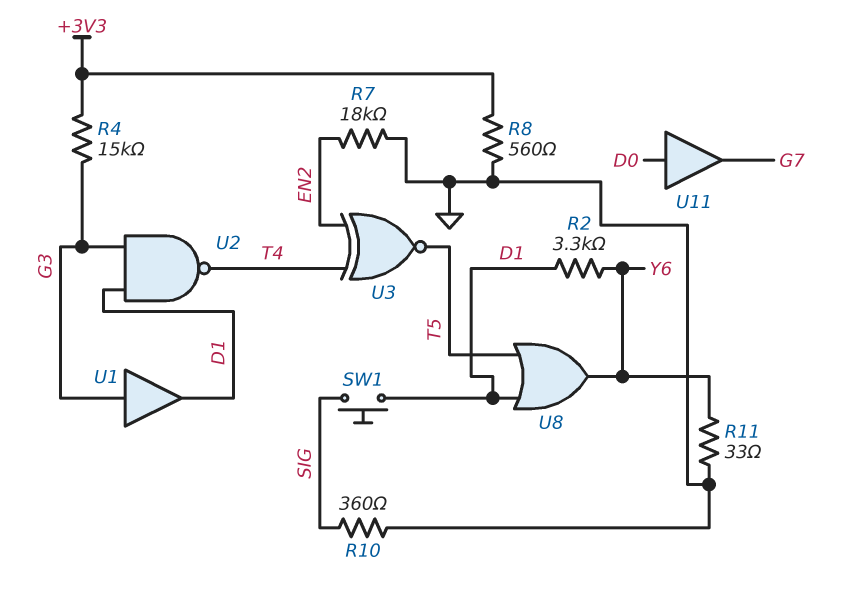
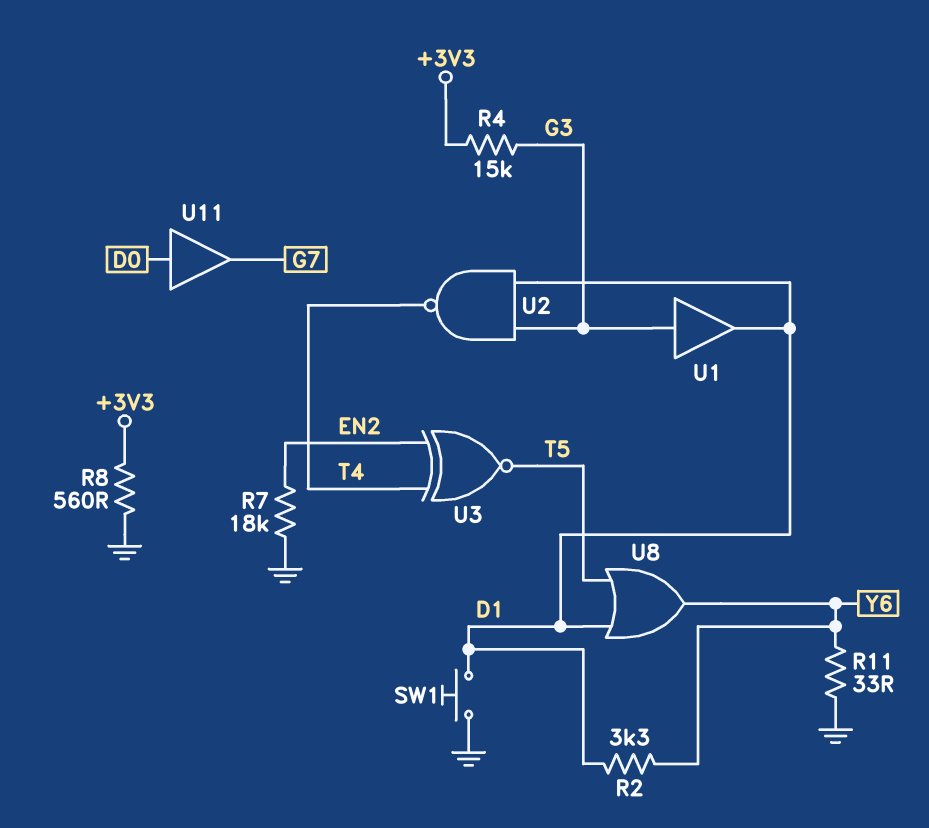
R10: 360 (GND, SIG) -> none
SW1: button (D1, SIG) -> button (D1, GND)

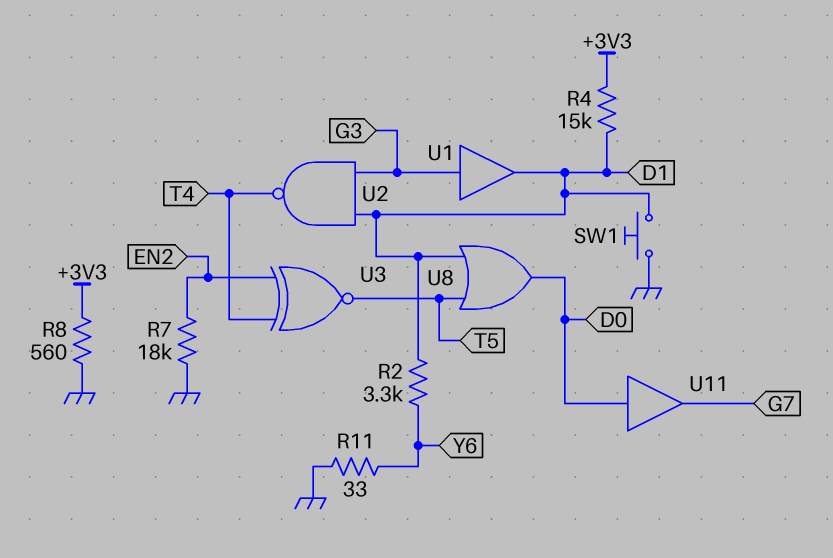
R4: 15k (+3V3, G3) -> 15k (+3V3, D1)
U8: OR (in D1, in T5, out Y6) -> OR (in D1, in T5, out D0)

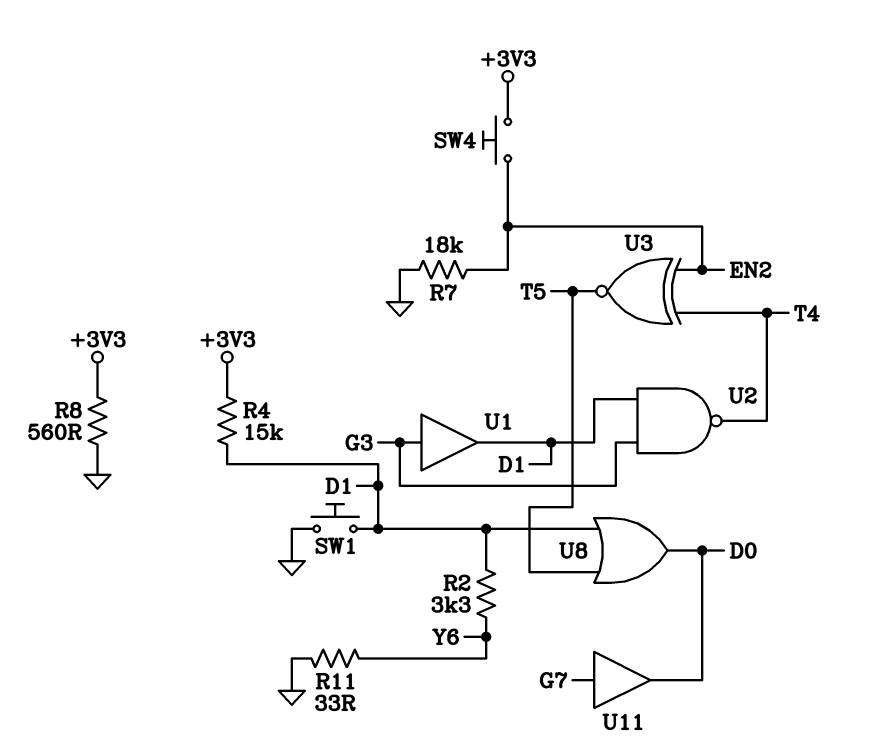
SW4: none -> button (+3V3, EN2)
U11: buffer (in D0, out G7) -> buffer (in G7, out D0)

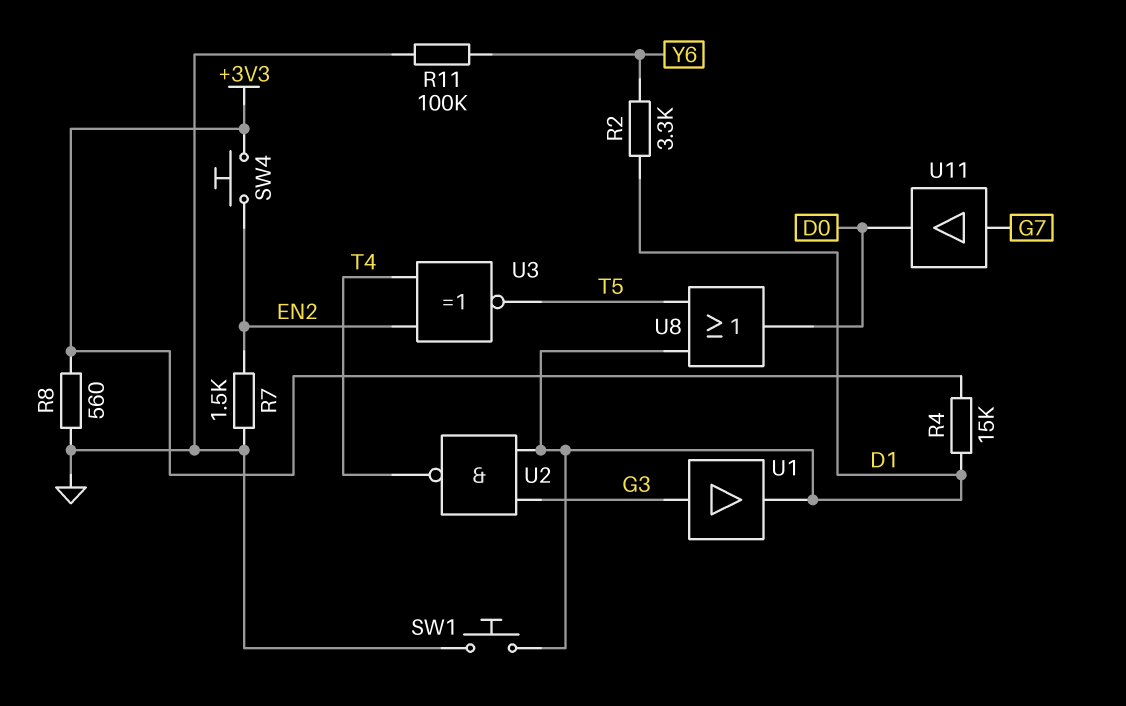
R7: 18k (EN2, GND) -> 1.5k (EN2, GND)
R11: 33 (GND, Y6) -> 100k (GND, Y6)

